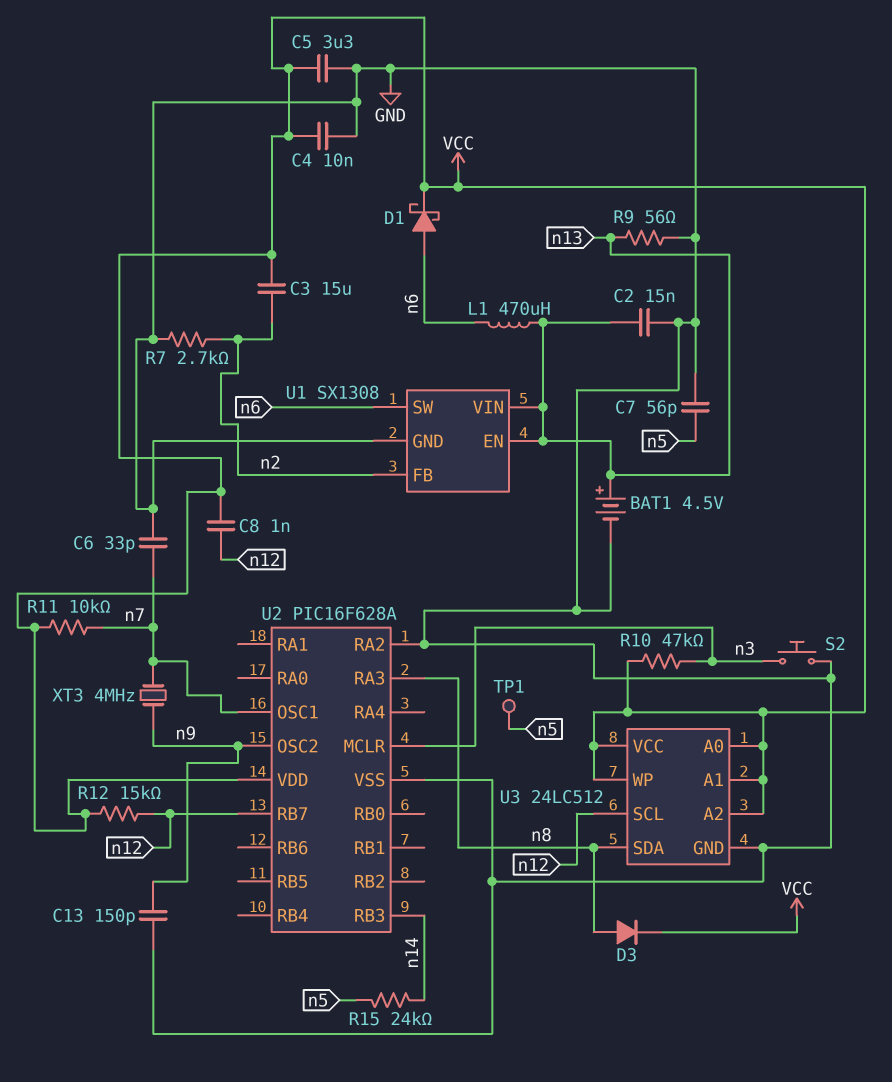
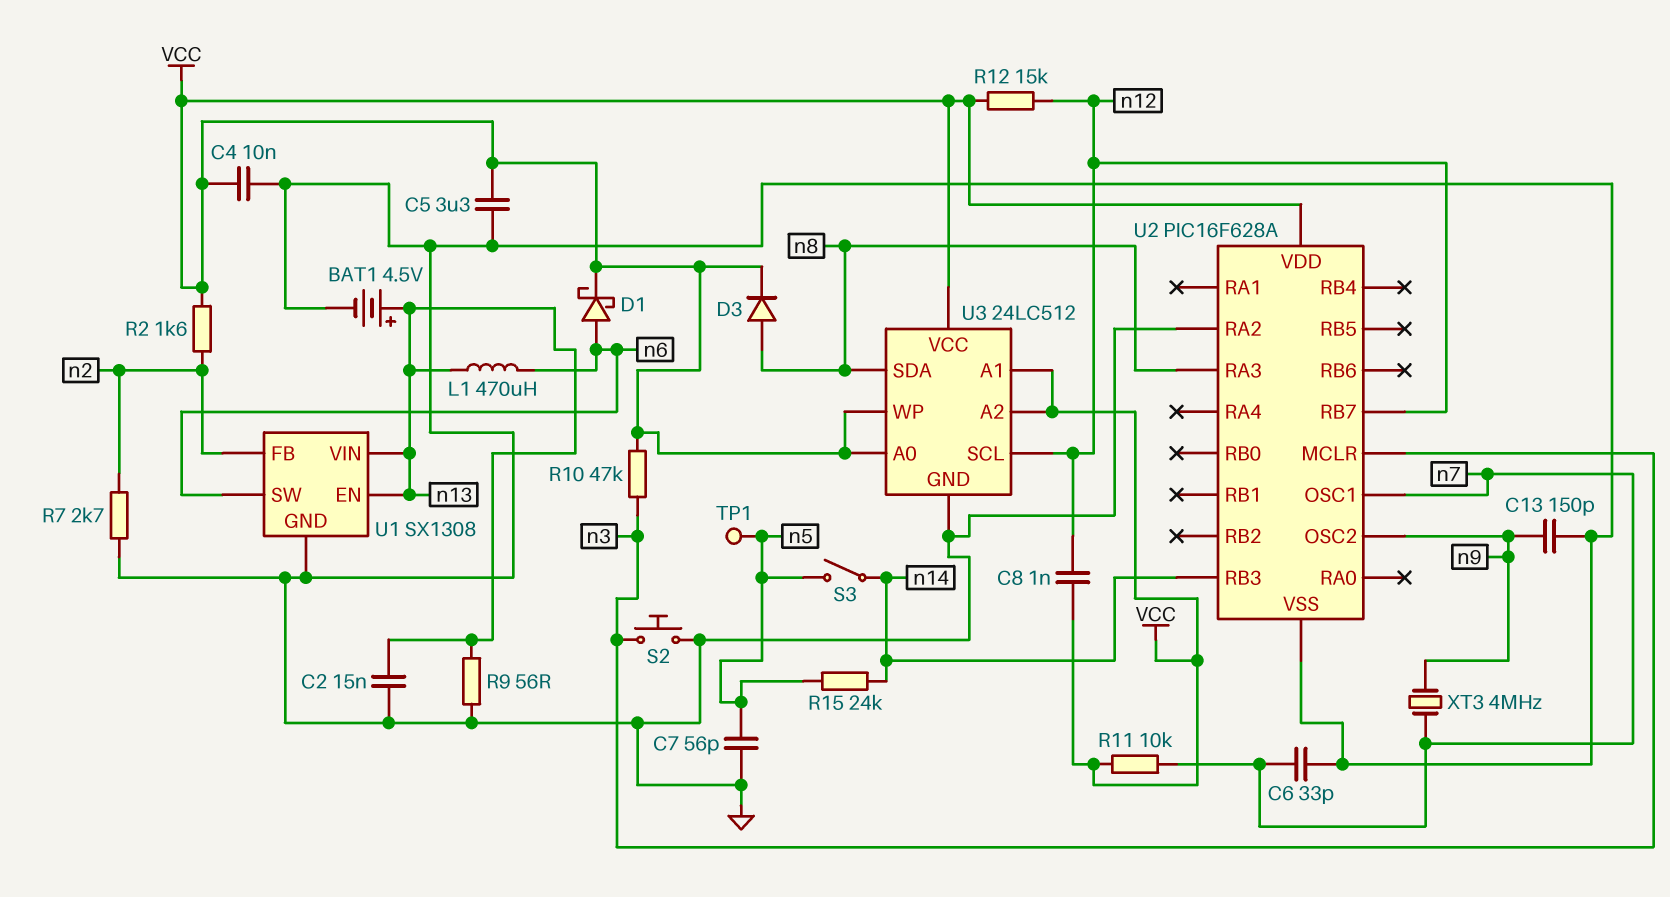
C3: 15uF (VCC, n2) -> none
R2: none -> 1.6k (VCC, n2)
S3: none -> switch (n5, n14)

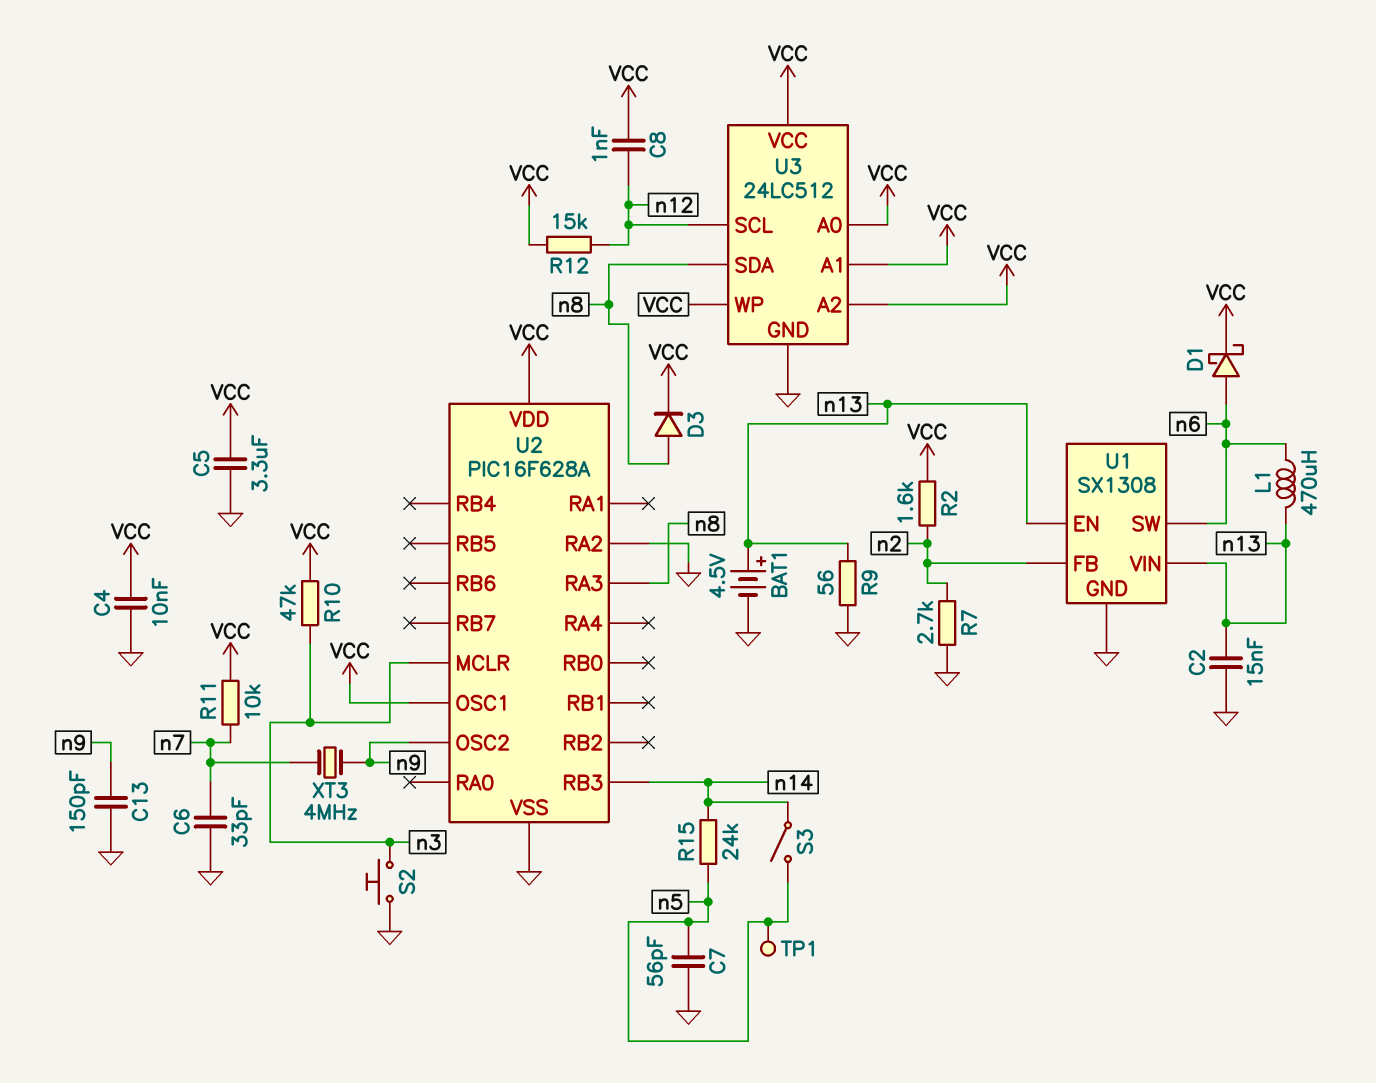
U2 pin OSC1: n7 -> VCC
U2 pin RB7: n12 -> none

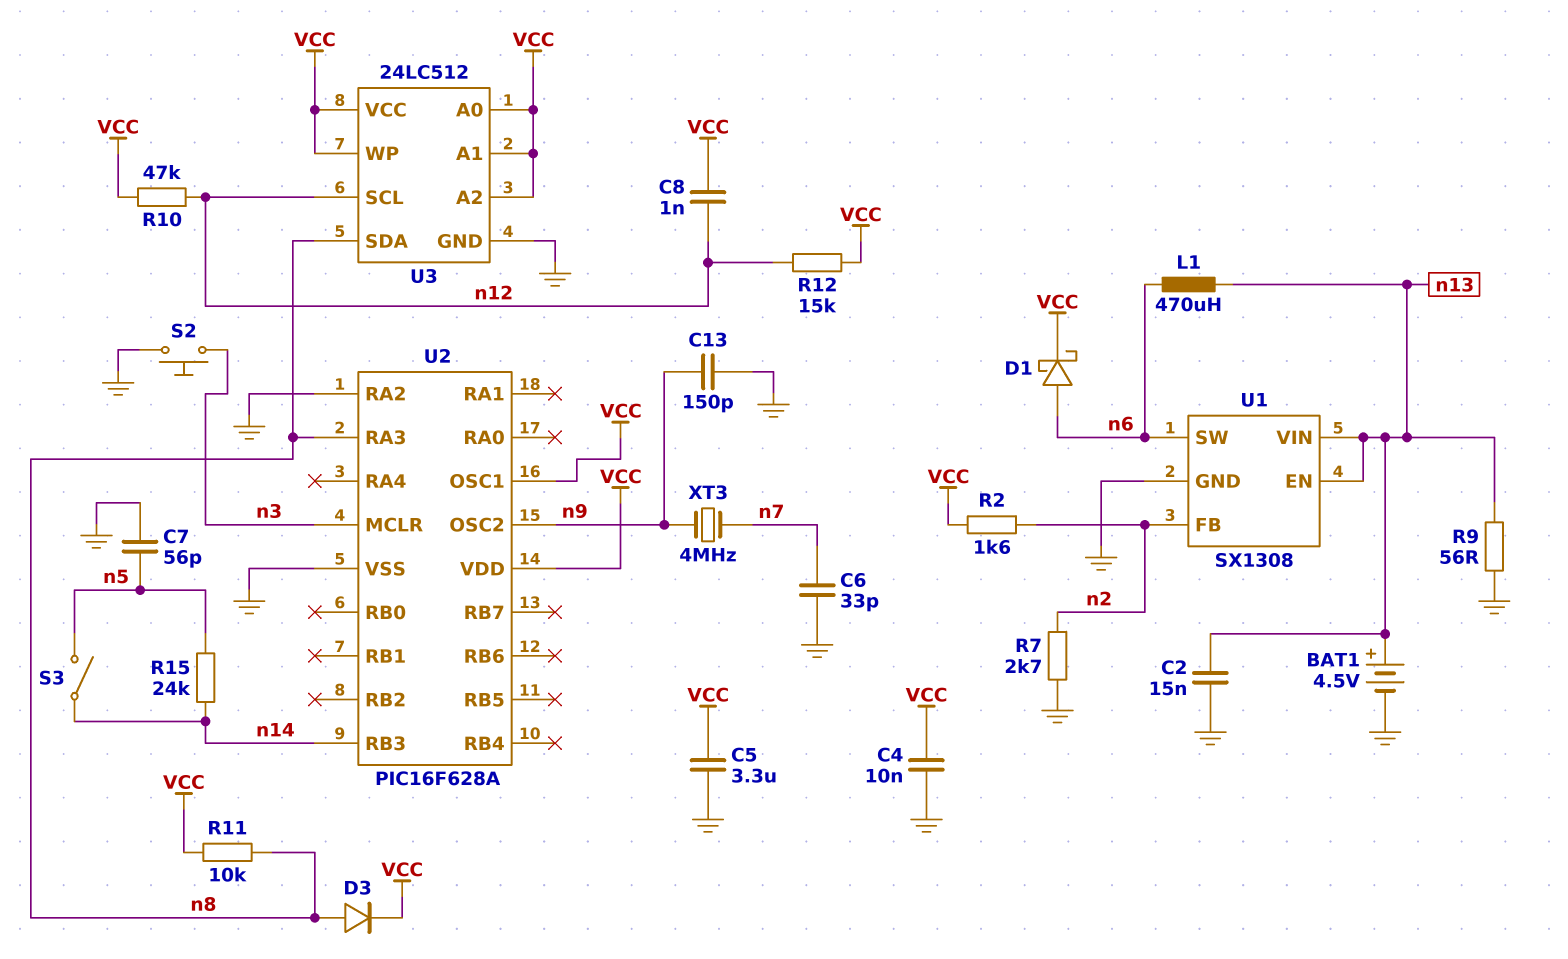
R10: 47k (VCC, n3) -> 47k (VCC, n12)
R11: 10k (VCC, n7) -> 10k (VCC, n8)
TP1: test point (n5) -> none

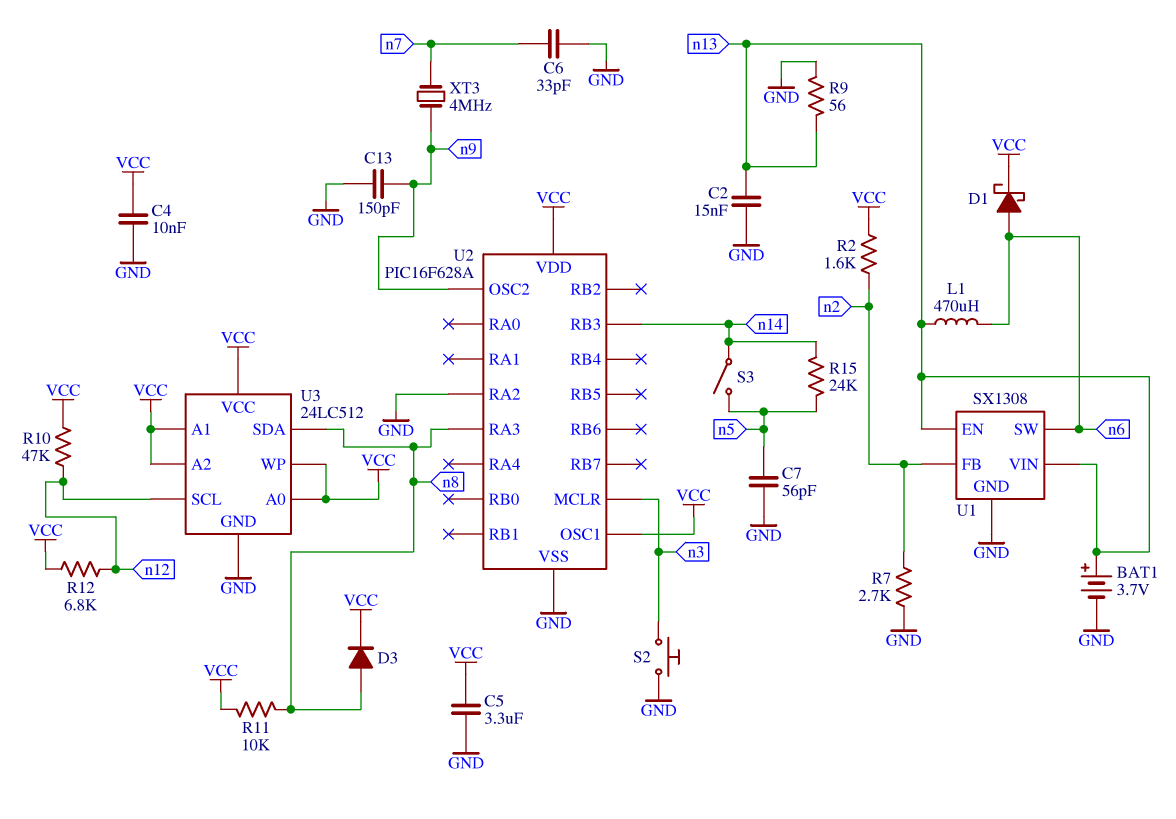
BAT1: 4.5V (plus n13, minus GND) -> 3.7V (plus n13, minus GND)
C8: 1nF (VCC, n12) -> none
R12: 15k (VCC, n12) -> 6.8k (VCC, n12)

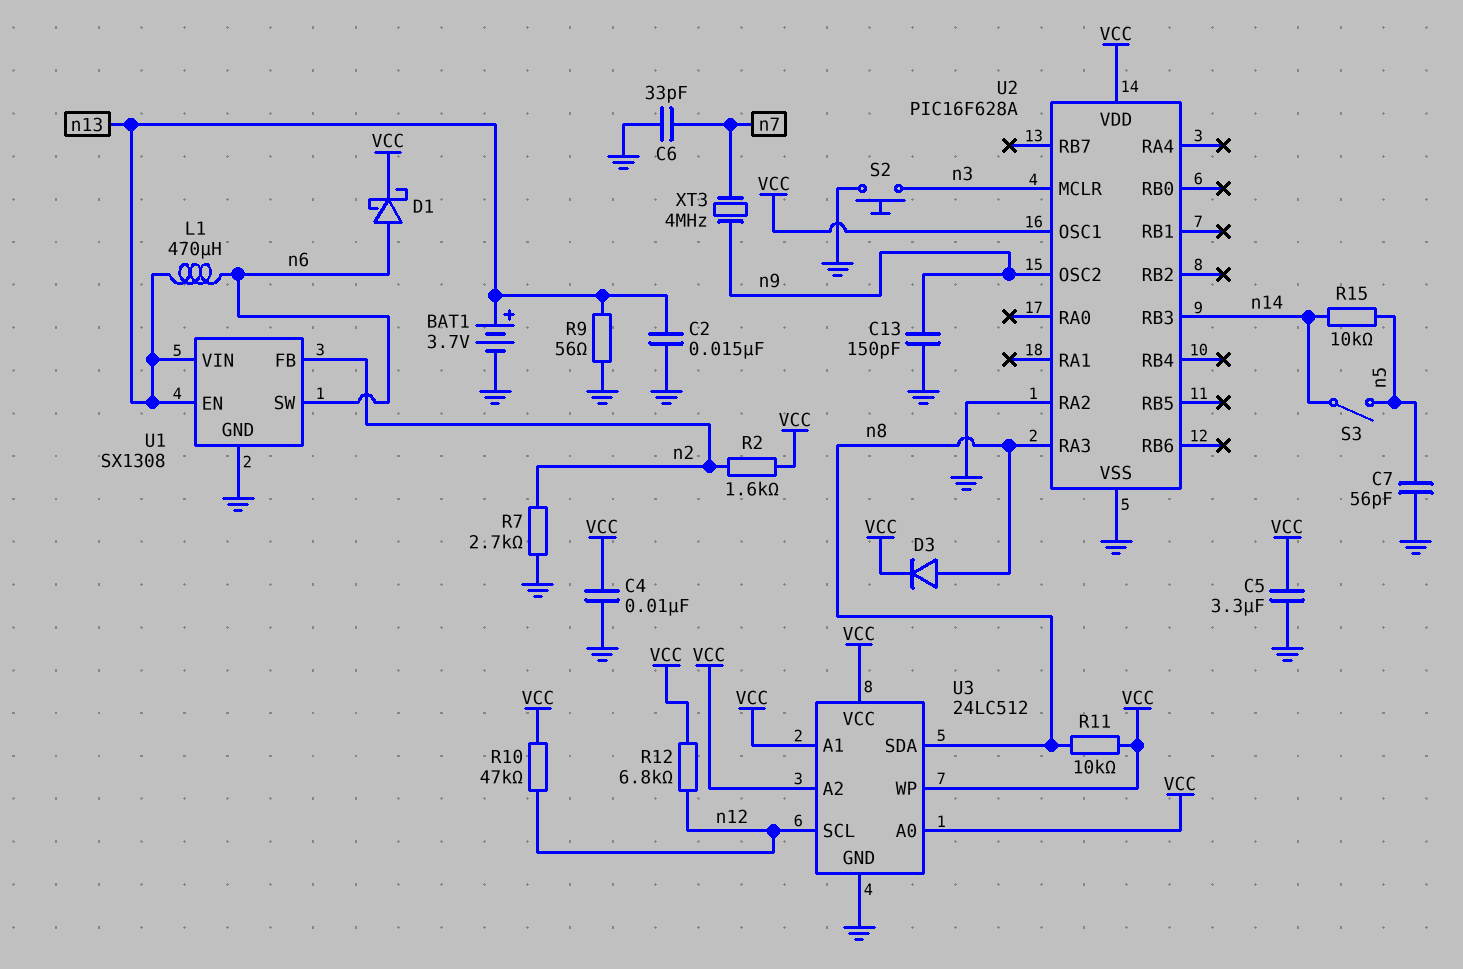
R15: 24k (n5, n14) -> 10k (n5, n14)

